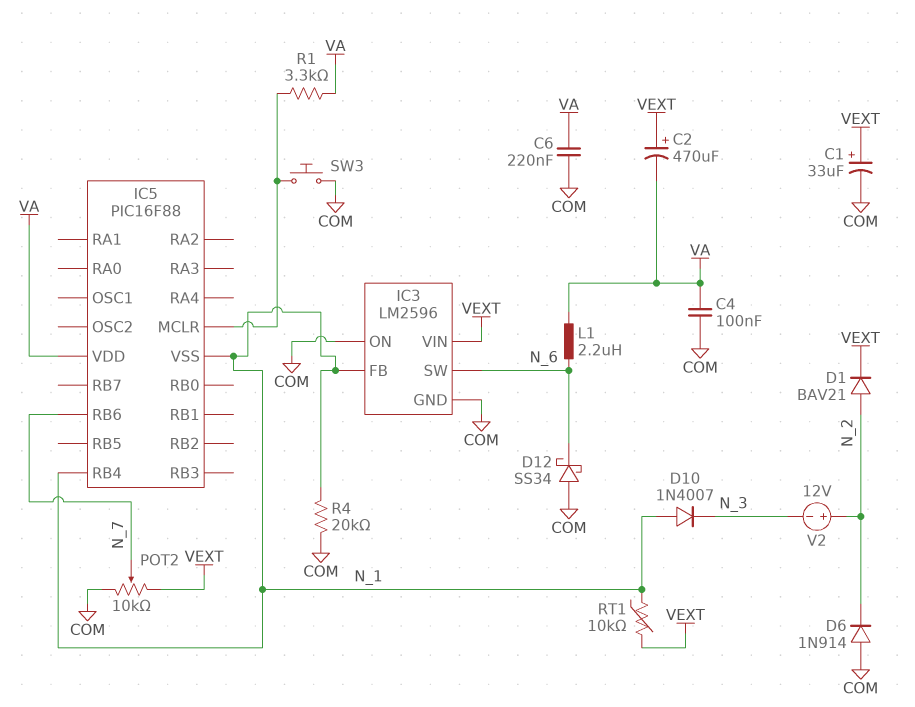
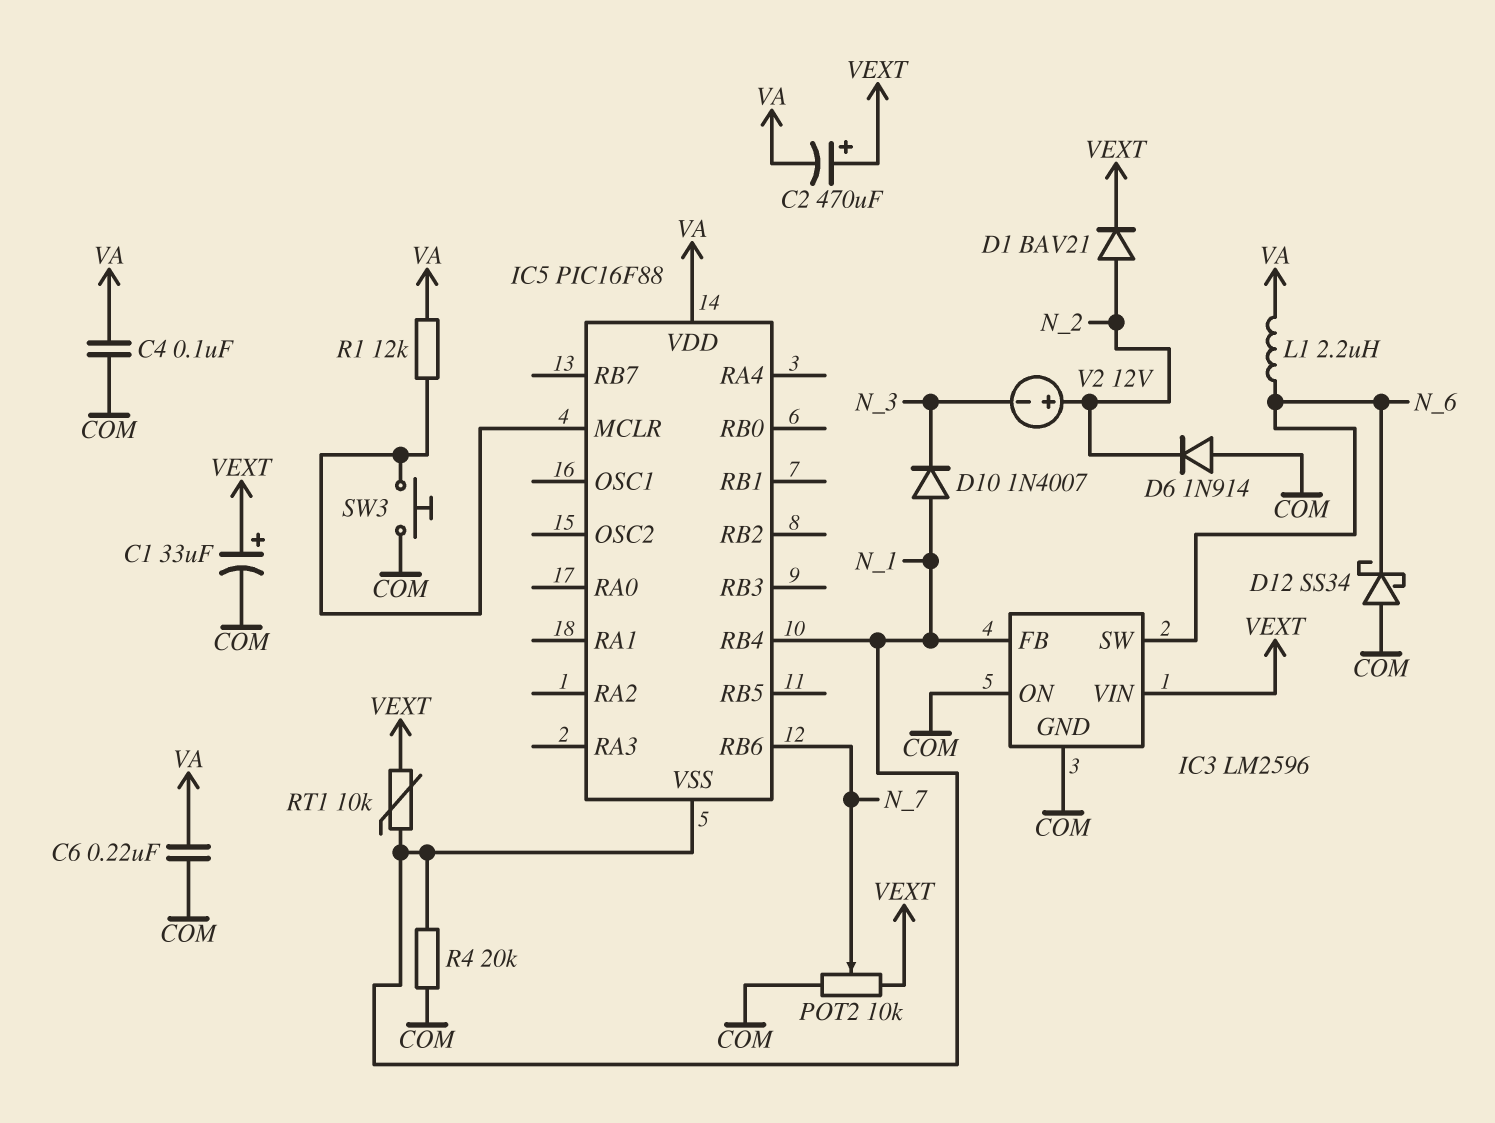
R1: 3.3k (IC5/MCLR, VA) -> 12k (IC5/MCLR, VA)

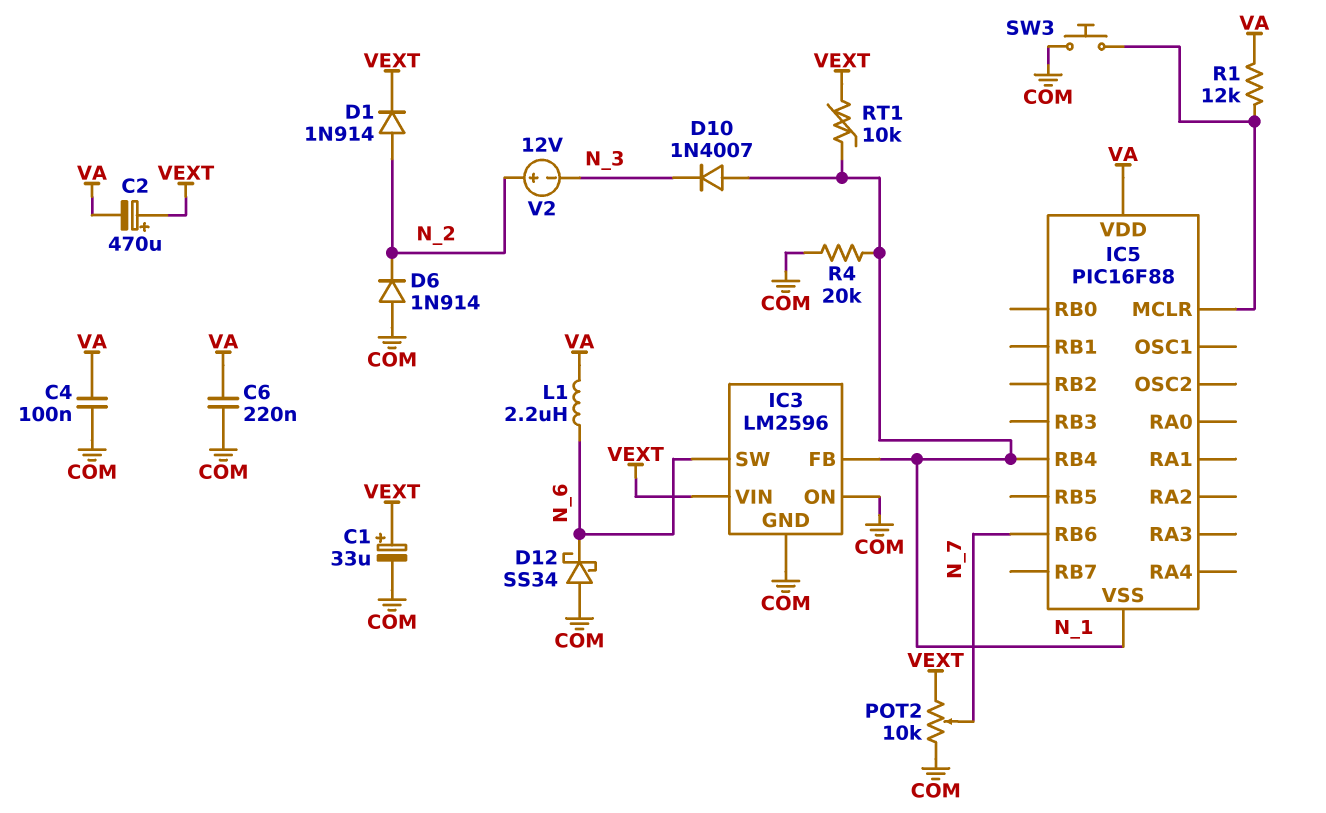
D1: diode BAV21 (A N_2, K VEXT) -> diode 1N914 (A N_2, K VEXT)

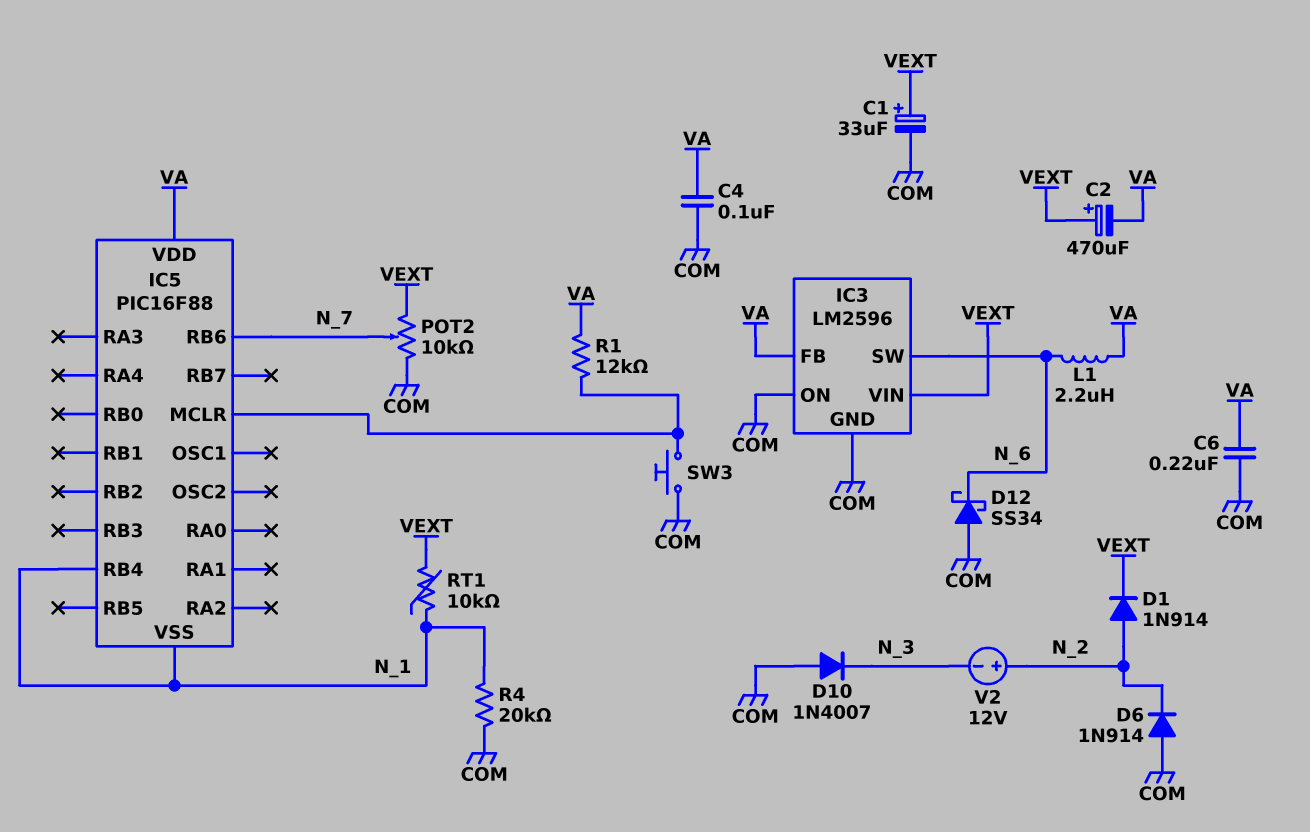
D10: diode 1N4007 (A N_1, K N_3) -> diode 1N4007 (A COM, K N_3)
IC3 pin FB: N_1 -> VA

